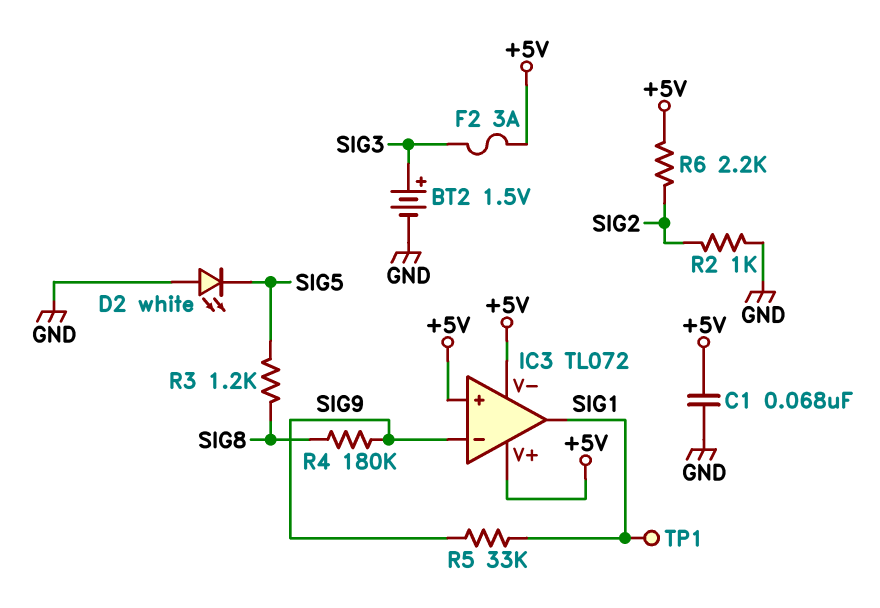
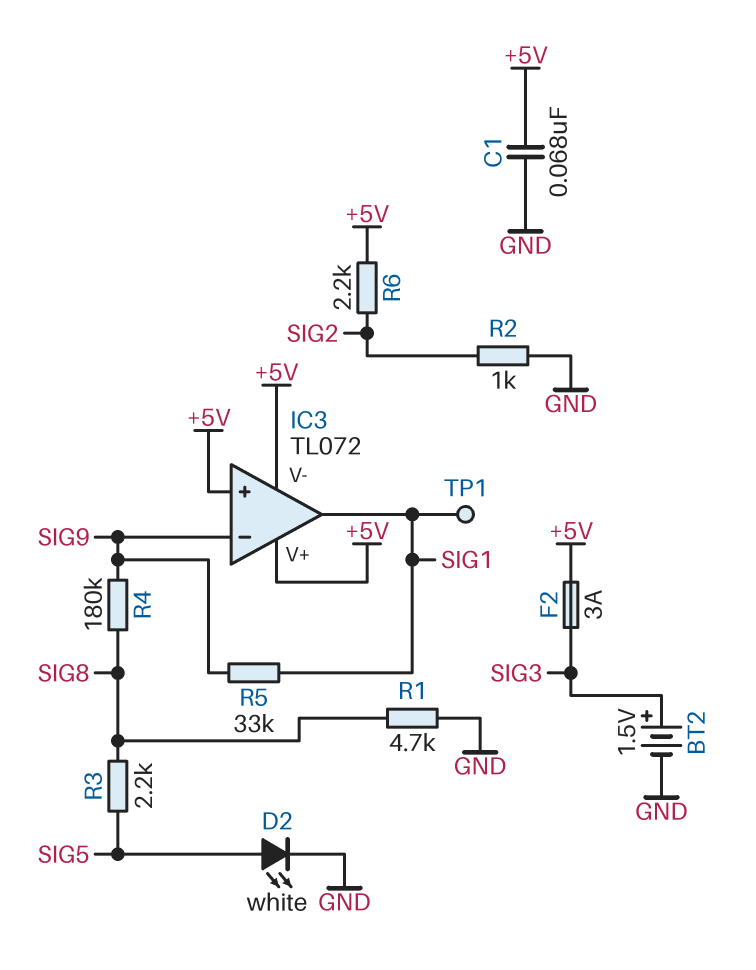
D2: LED white (A GND, K SIG5) -> LED white (A SIG5, K GND)
R1: none -> 4.7k (GND, SIG8)
R3: 1.2k (SIG5, SIG8) -> 2.2k (SIG5, SIG8)

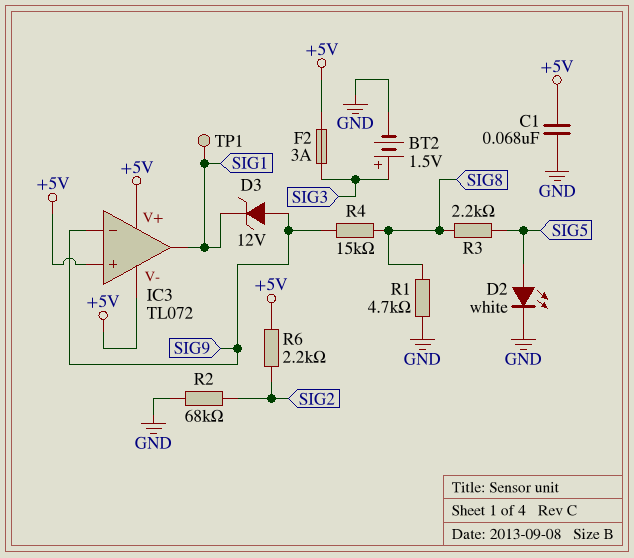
D3: none -> zener 12V (A SIG9, K SIG1)
R2: 1k (GND, SIG2) -> 68k (GND, SIG2)
R4: 180k (SIG8, SIG9) -> 15k (SIG8, SIG9)
R5: 33k (SIG1, SIG9) -> none

